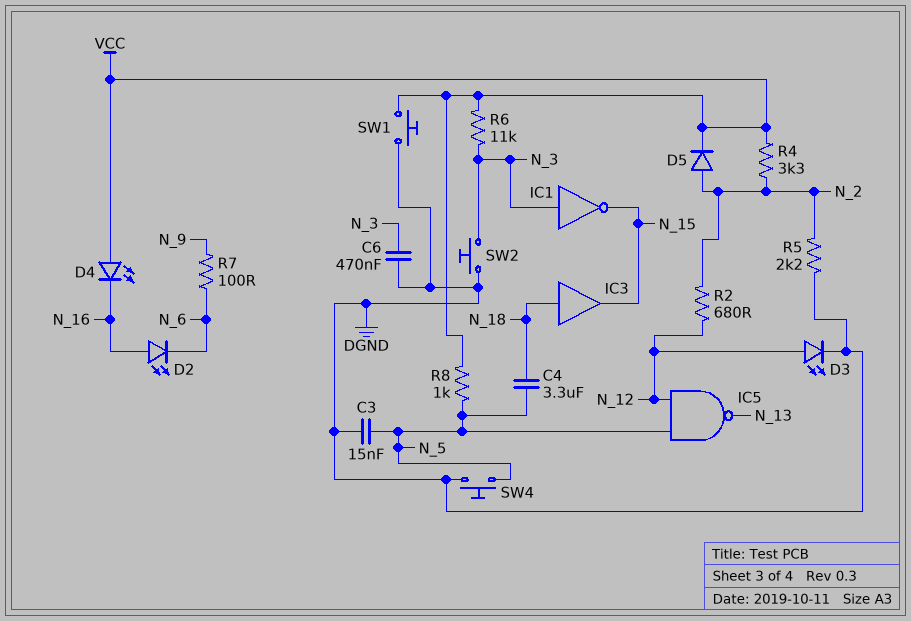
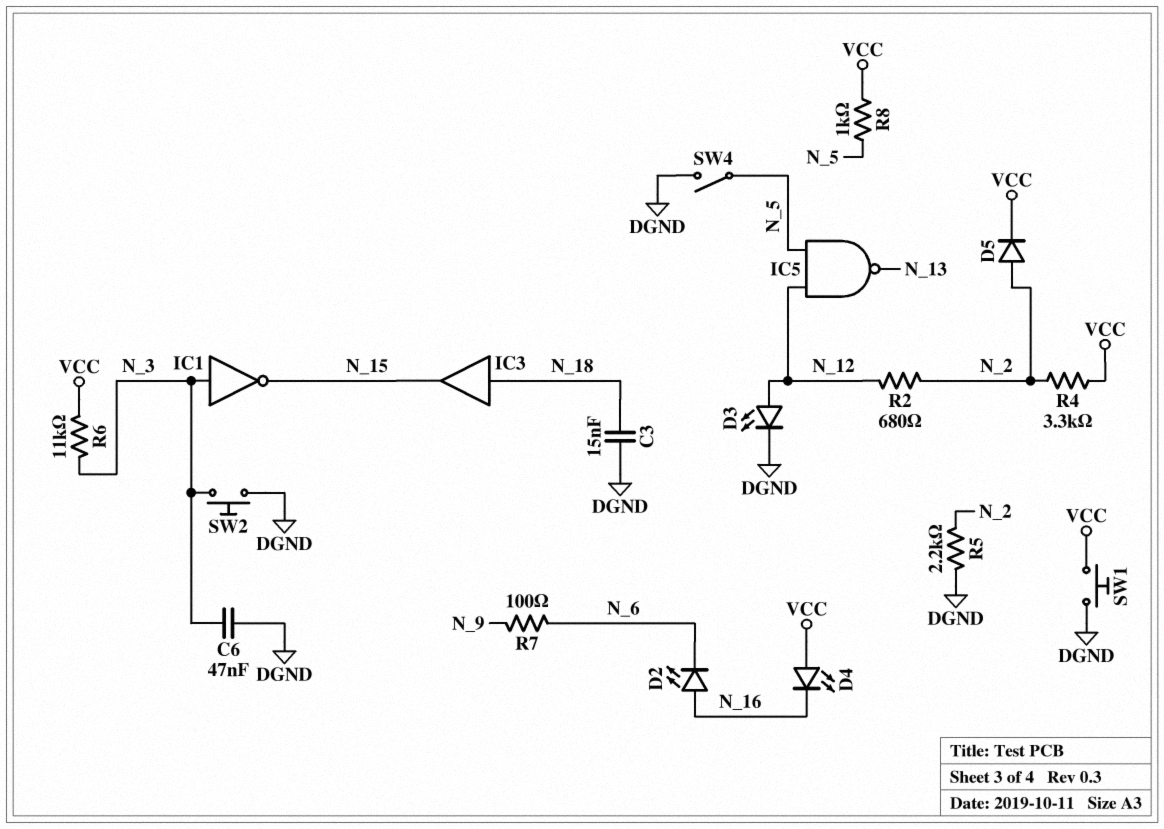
C3: 15nF (DGND, N_5) -> 15nF (DGND, N_18)
C4: 3.3uF (N_5, N_18) -> none
C6: 470nF (DGND, N_3) -> 47nF (DGND, N_3)
SW4: button (DGND, N_5) -> switch (DGND, N_5)

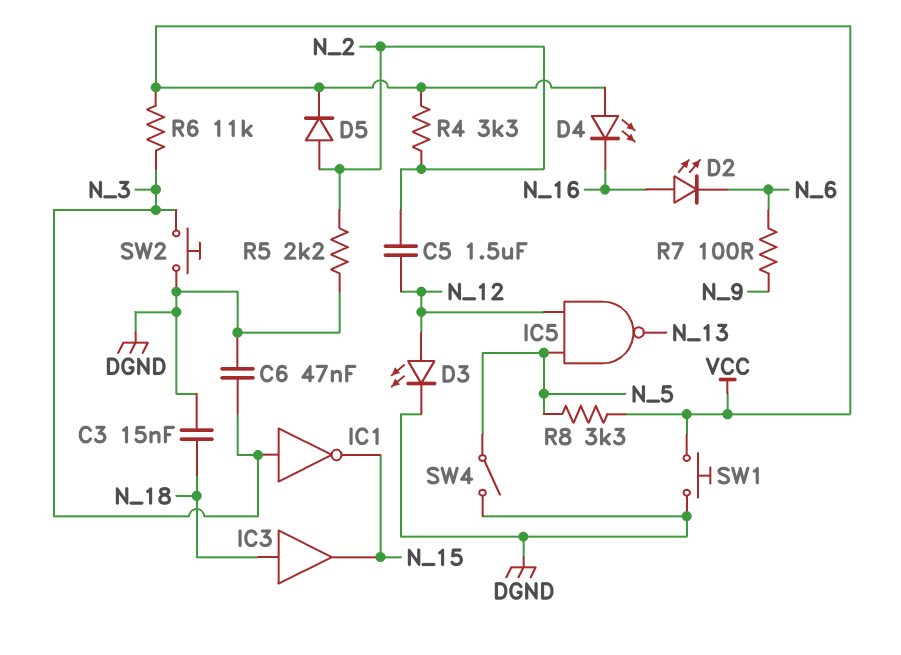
C5: none -> 1.5uF (N_2, N_12)
R2: 680 (N_2, N_12) -> none
R8: 1k (N_5, VCC) -> 3.3k (N_5, VCC)

